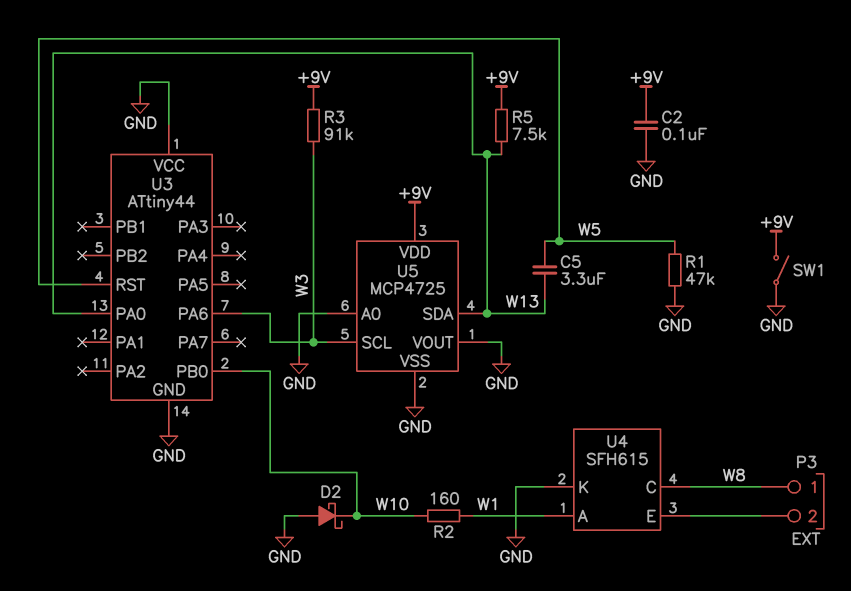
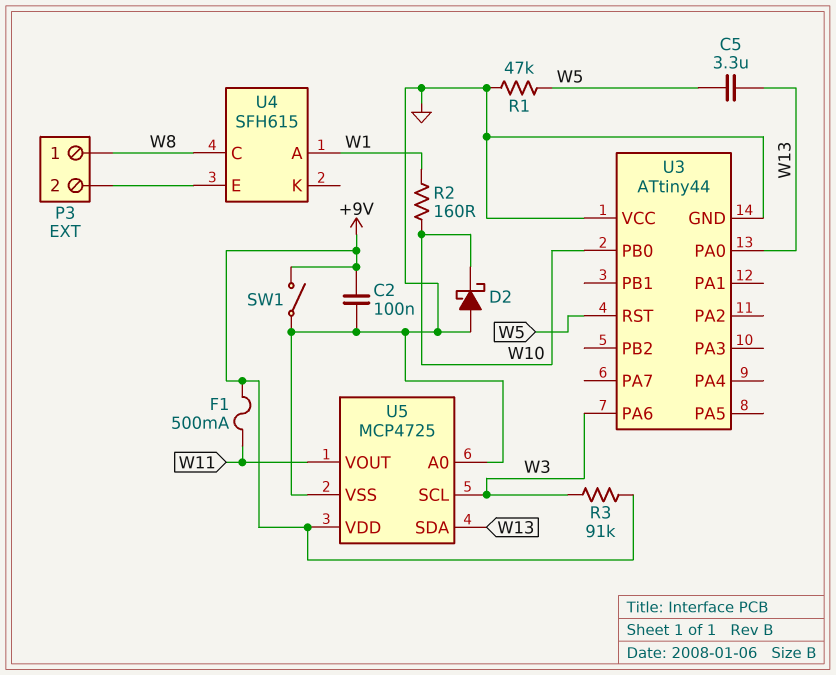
F1: none -> 500mA (+9V, W11)
R5: 7.5k (+9V, W13) -> none
U4 pin K: GND -> none
U5 pin VOUT: GND -> W11

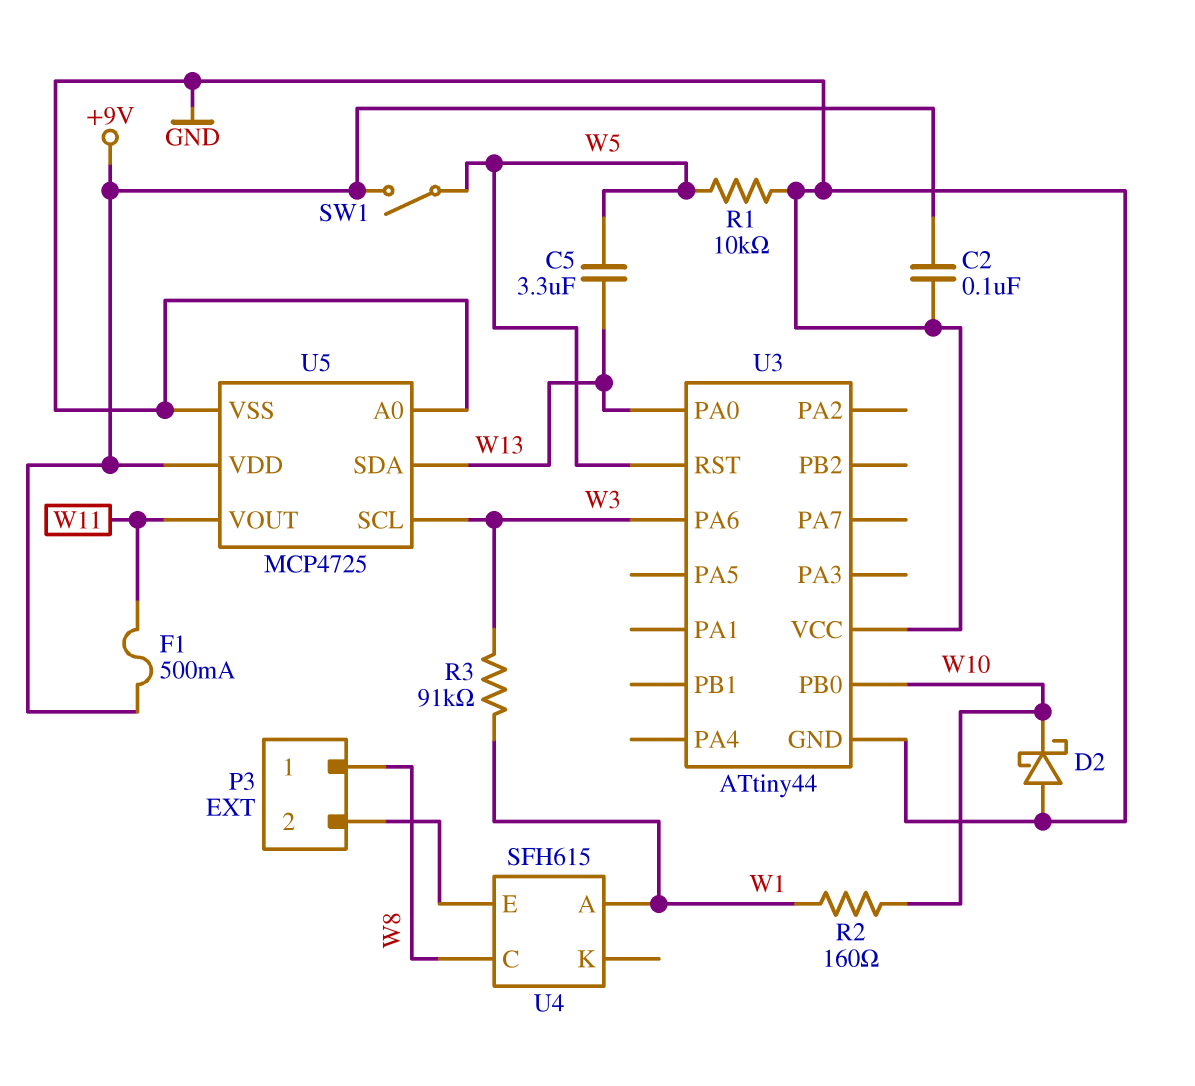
R1: 47k (GND, W5) -> 10k (GND, W5)
R3: 91k (+9V, W3) -> 91k (W1, W3)
SW1: switch (+9V, GND) -> switch (+9V, W5)

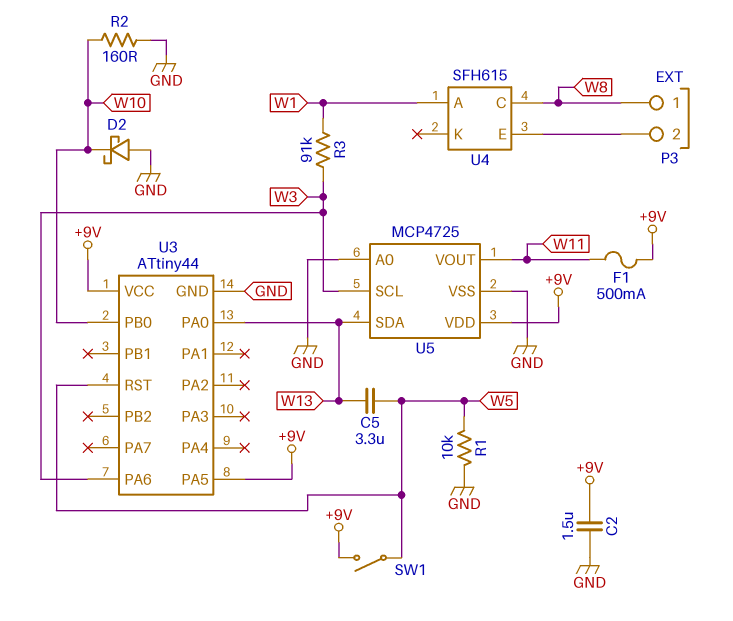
C2: 100nF (+9V, GND) -> 1.5uF (+9V, GND)
R2: 160 (W1, W10) -> 160 (GND, W10)
U3 pin PA5: none -> +9V
U3 pin VCC: GND -> +9V

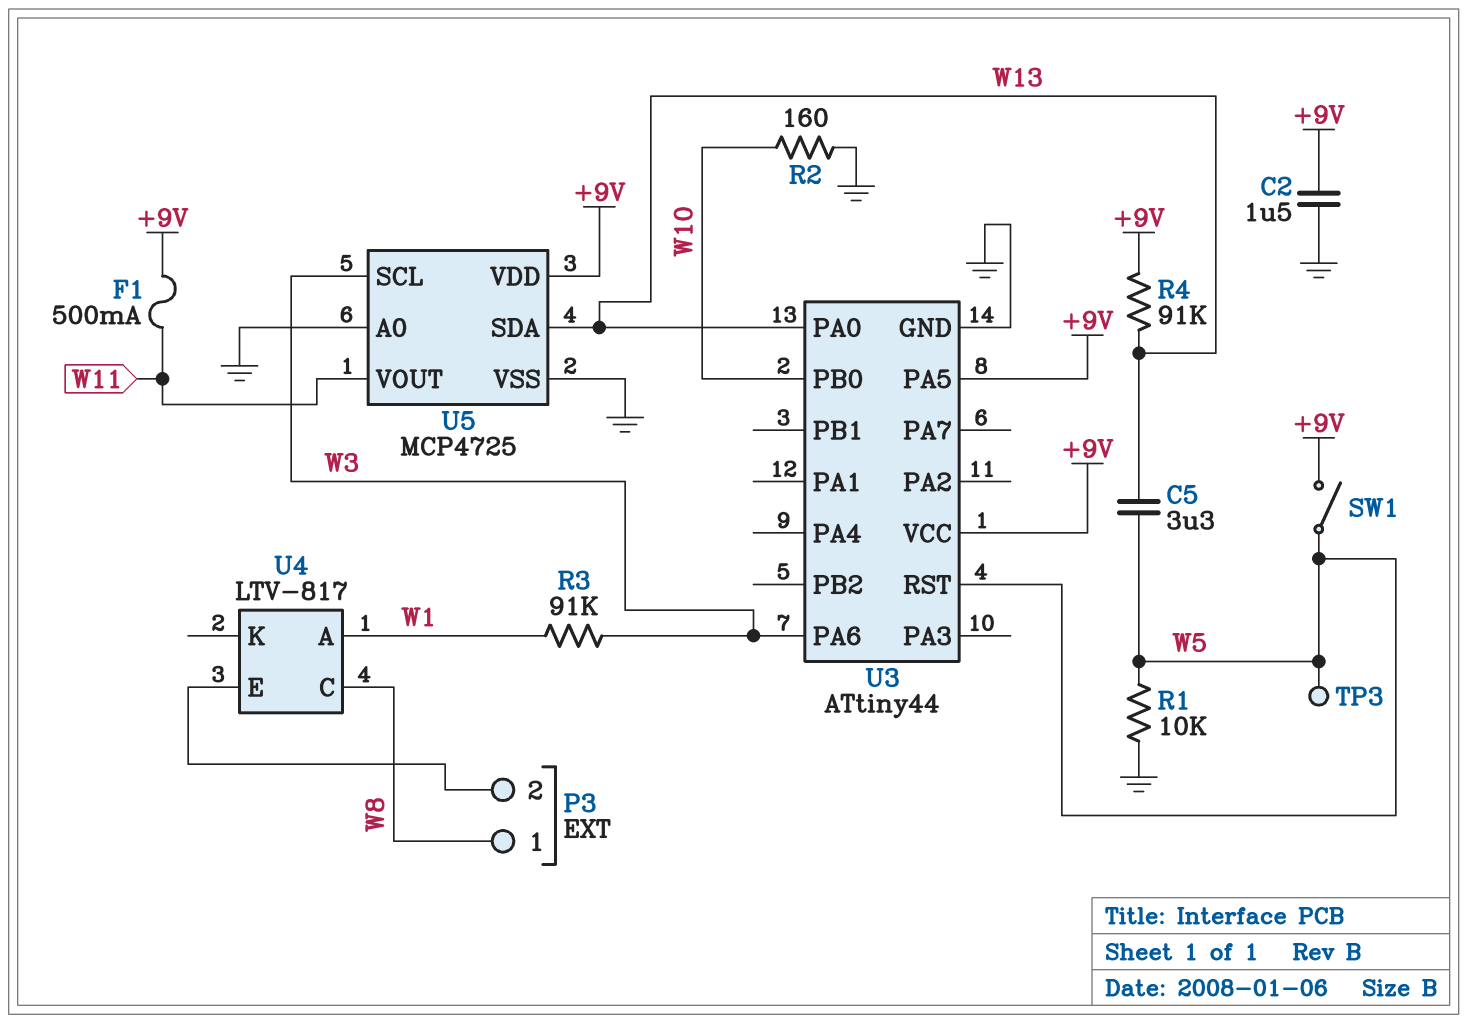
D2: schottky (A GND, K W10) -> none
R4: none -> 91k (+9V, W13)
TP3: none -> test point (W5)
U4: SFH615 -> LTV-817

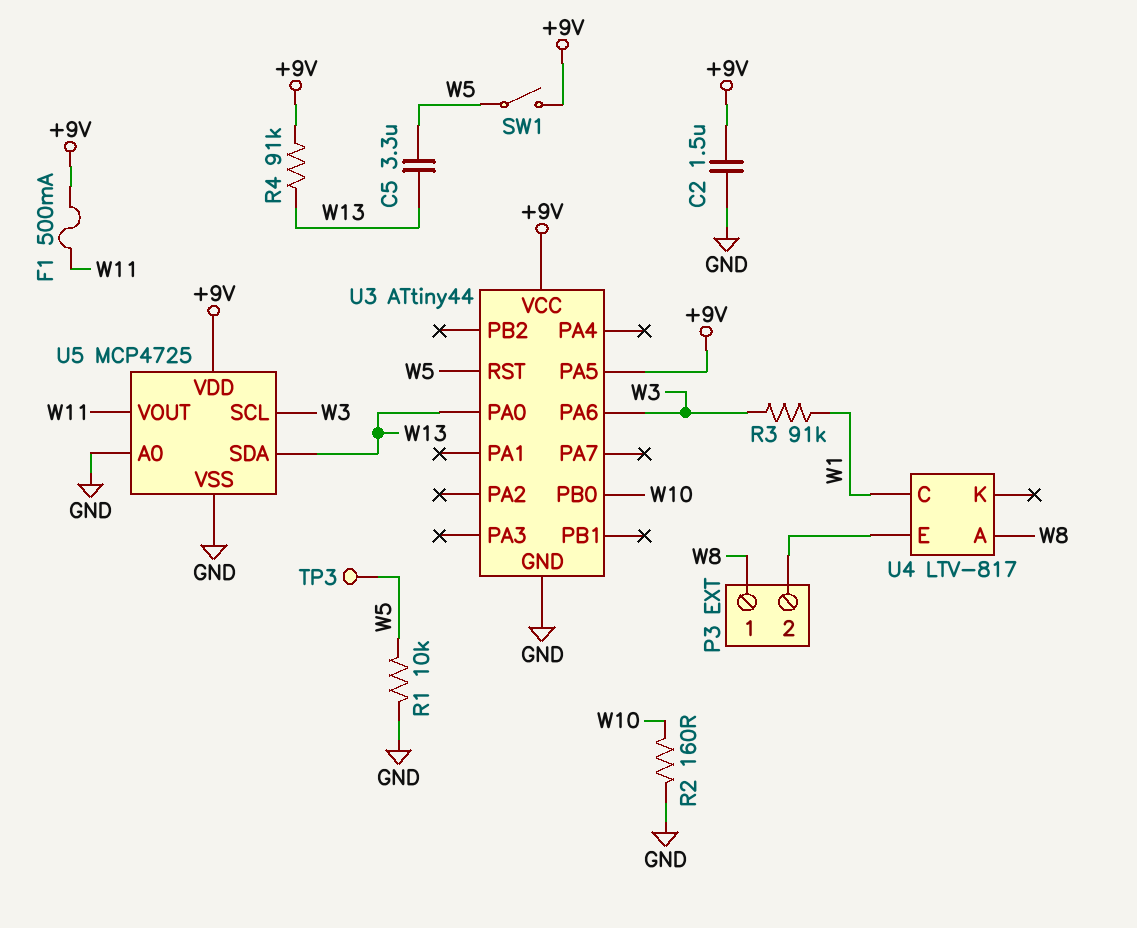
U4 pin A: W1 -> W8
U4 pin C: W8 -> W1

